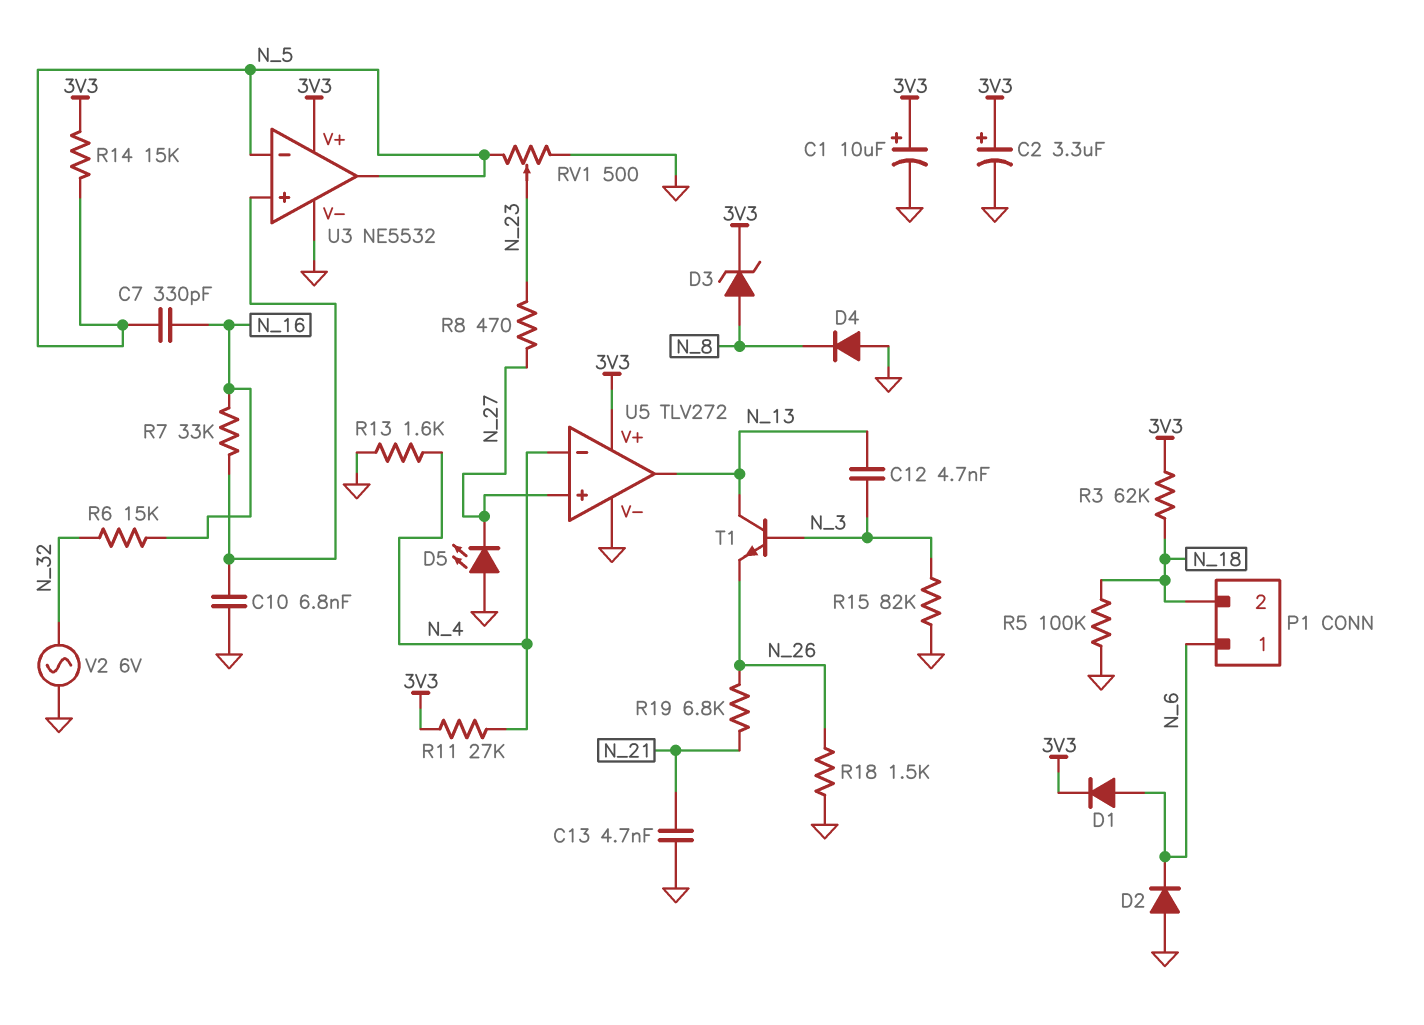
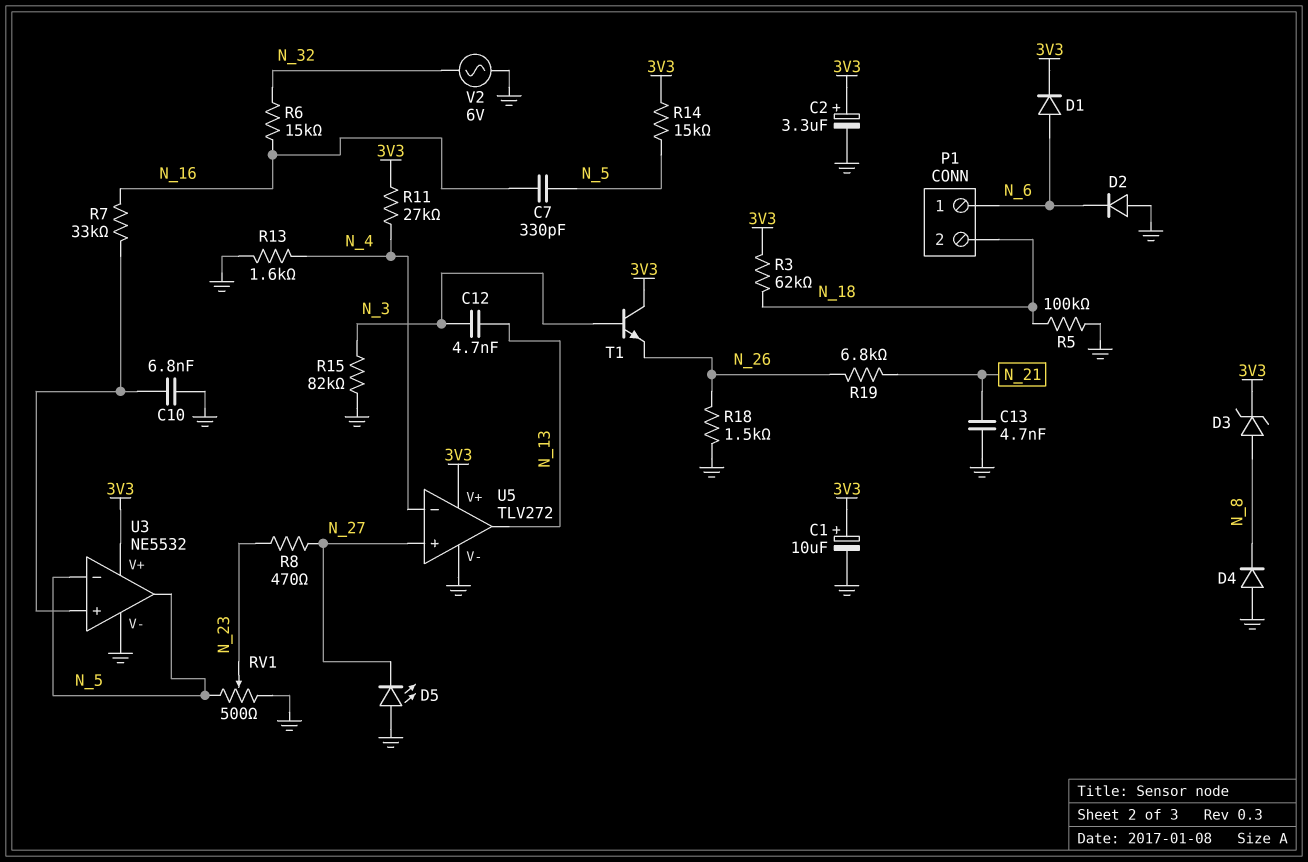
T1: NPN (B N_3, C N_13, E N_26) -> NPN (B N_3, C 3V3, E N_26)

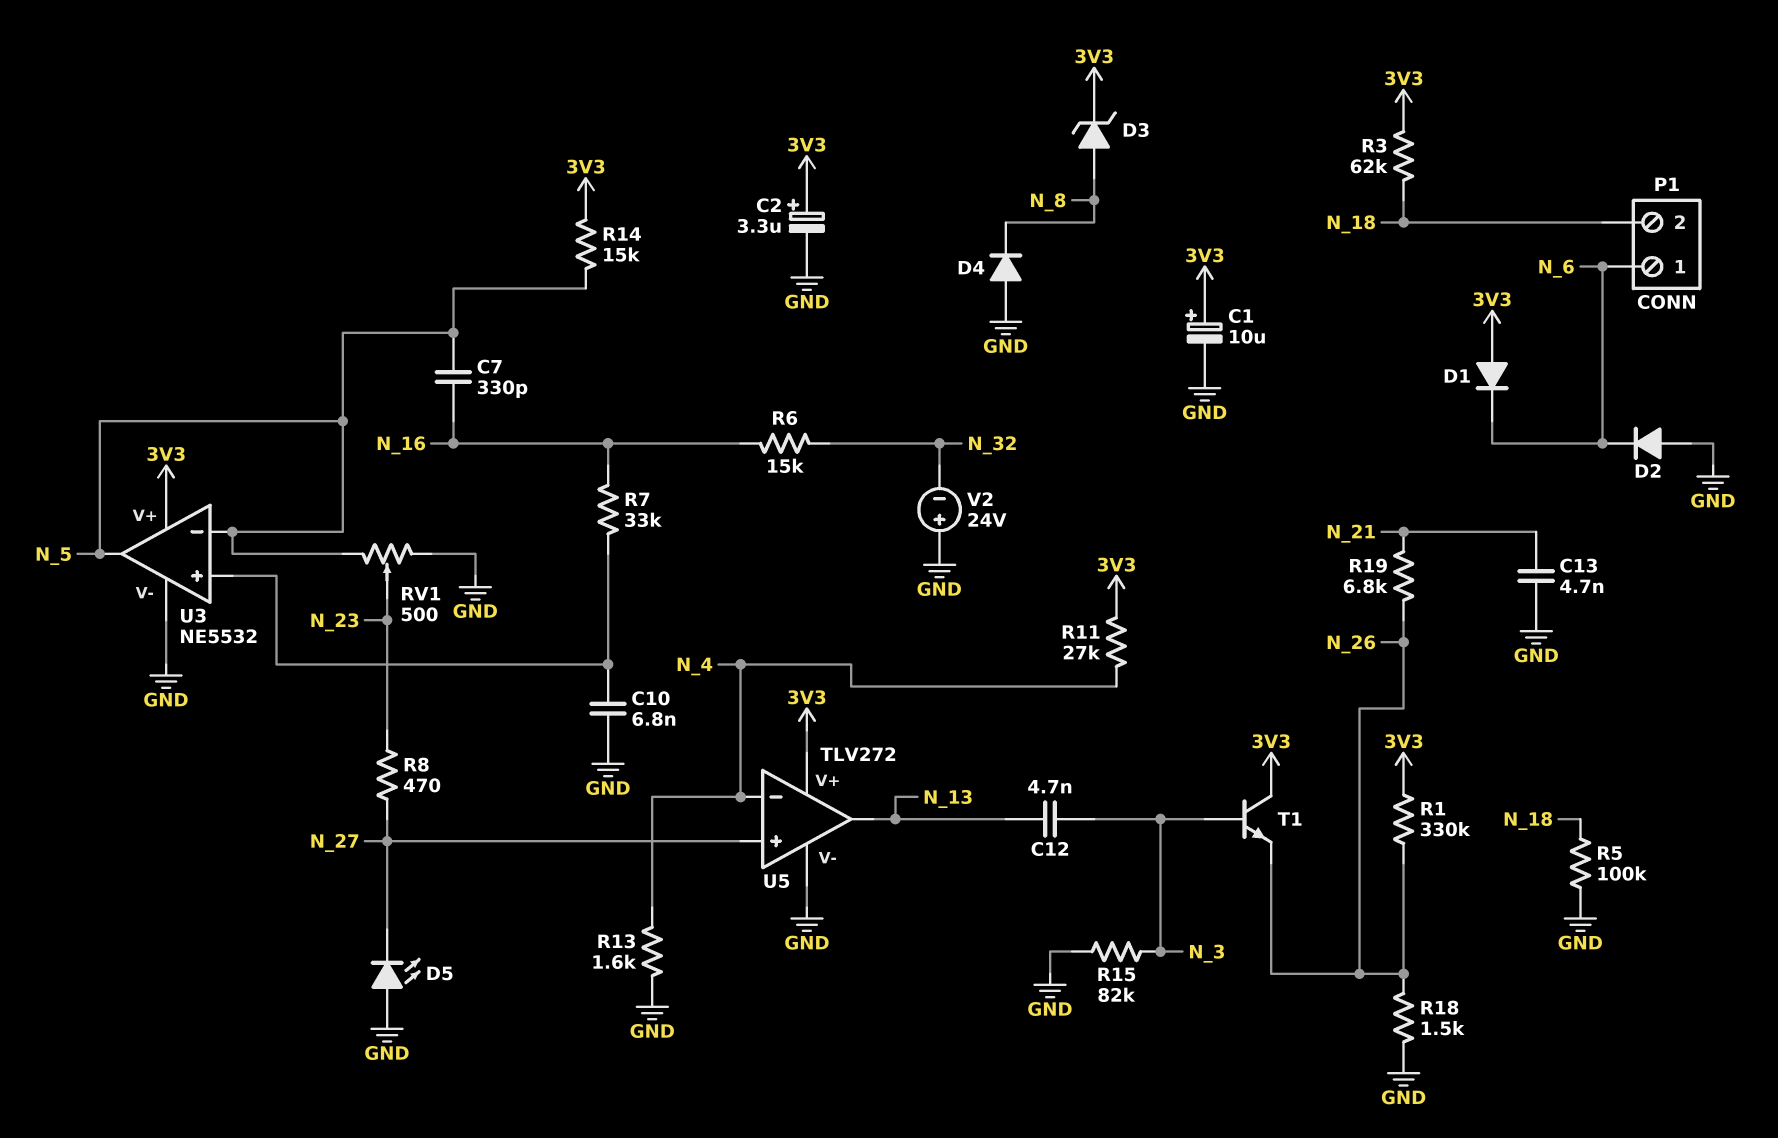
D1: diode (A N_6, K 3V3) -> diode (A 3V3, K N_6)
R1: none -> 330k (3V3, N_26)
V2: AC 6V (GND, N_32) -> 24V (plus GND, minus N_32)

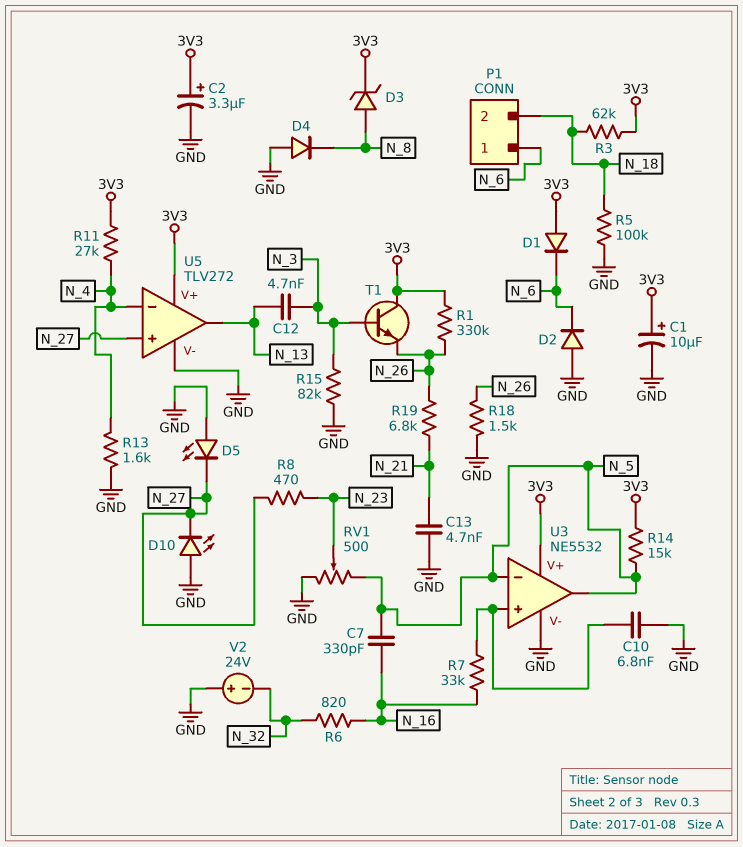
D10: none -> LED (A GND, K N_27)
R6: 15k (N_16, N_32) -> 820 (N_16, N_32)

